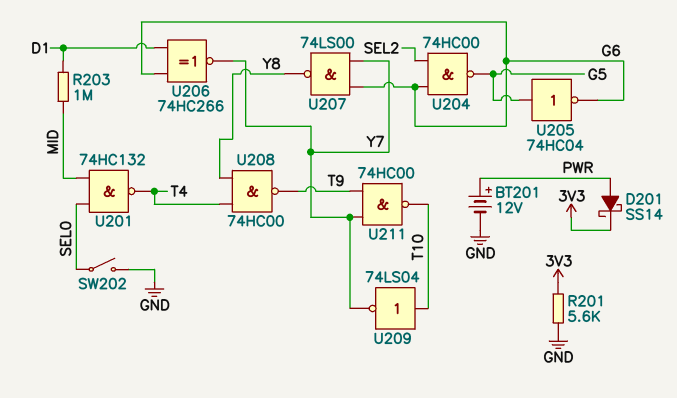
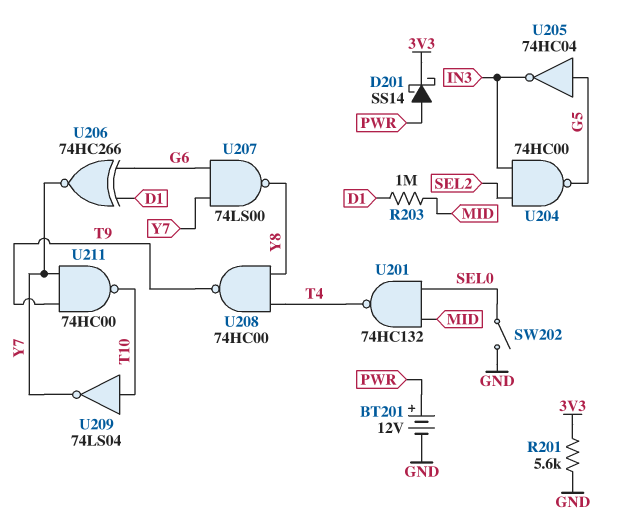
U204: NAND 74HC00 (in G6, in SEL2, out G5) -> NAND 74HC00 (in IN3, in SEL2, out G5)
U205: NOT 74HC04 (in G5, out G6) -> NOT 74HC04 (in G5, out IN3)

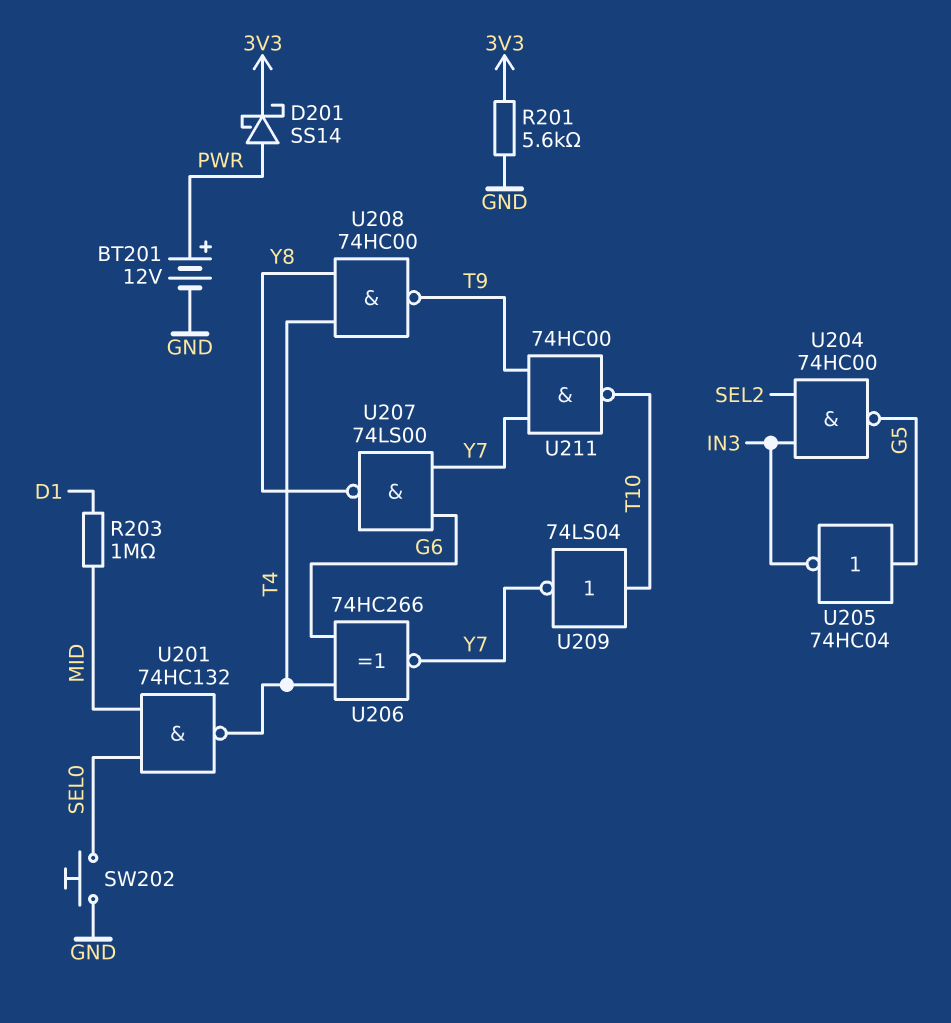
SW202: switch (GND, SEL0) -> button (GND, SEL0)
U206: XNOR 74HC266 (in D1, in G6, out Y7) -> XNOR 74HC266 (in G6, in T4, out Y7)

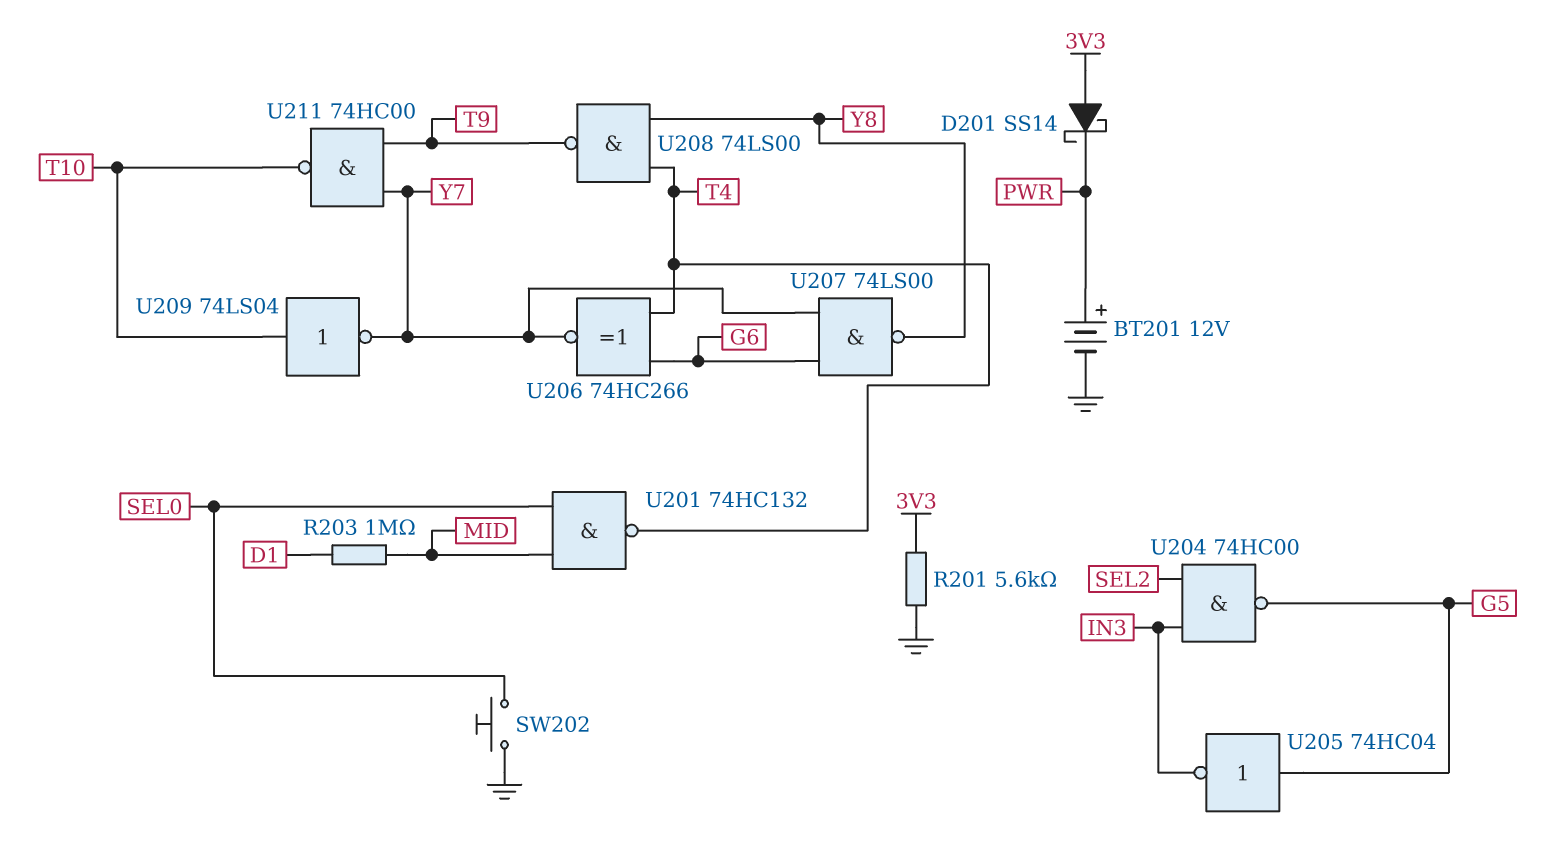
D201: schottky SS14 (A PWR, K 3V3) -> schottky SS14 (A 3V3, K PWR)
U208: NAND 74HC00 (in T4, in Y8, out T9) -> NAND 74LS00 (in T4, in Y8, out T9)

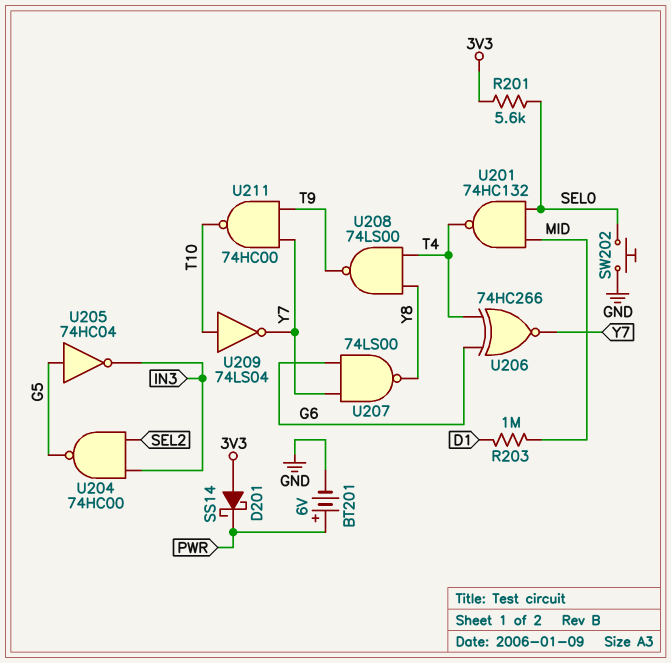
BT201: 12V (plus PWR, minus GND) -> 6V (plus PWR, minus GND)
R201: 5.6k (3V3, GND) -> 5.6k (3V3, SEL0)

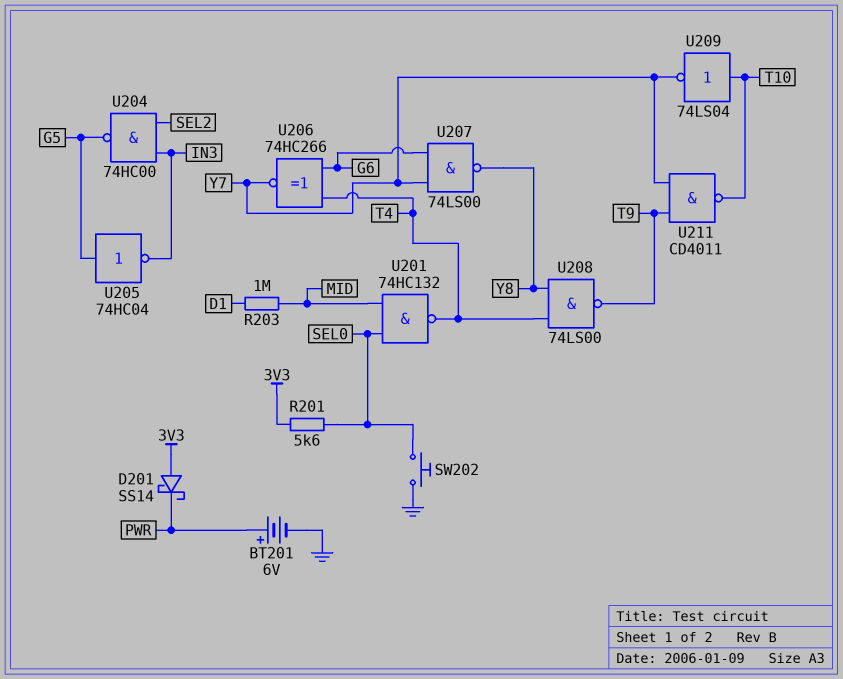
U211: NAND 74HC00 (in T9, in Y7, out T10) -> NAND CD4011 (in T9, in Y7, out T10)

